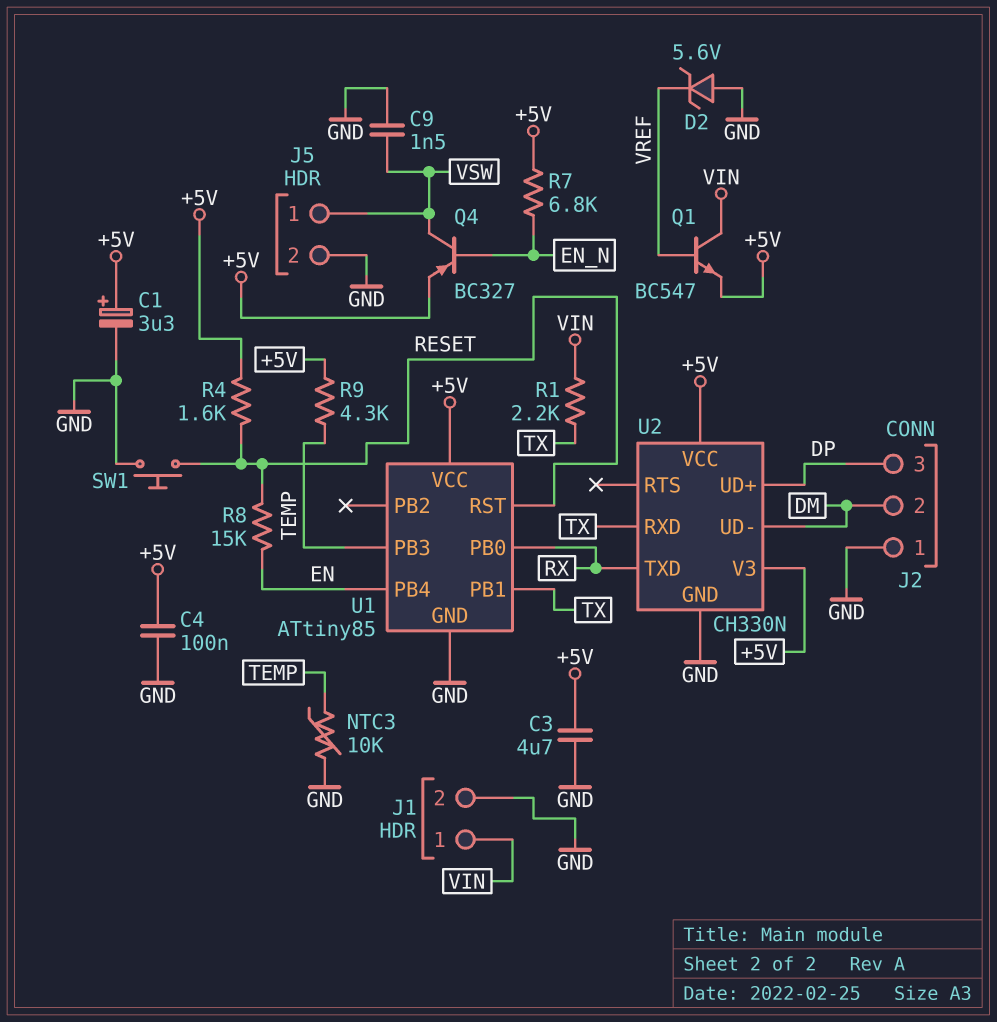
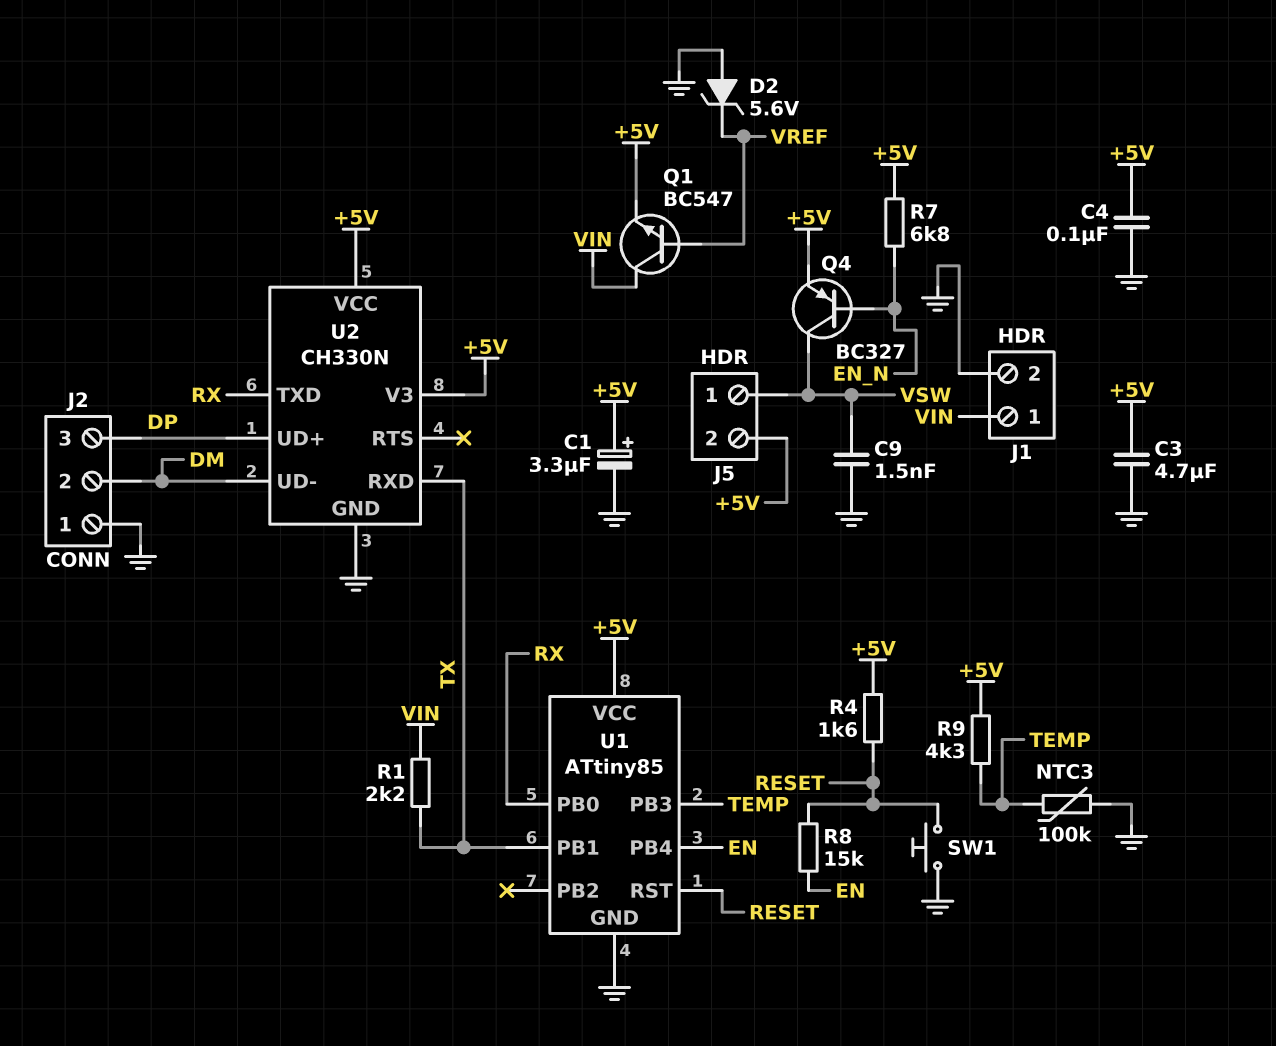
J5 pin 2: GND -> +5V
NTC3: 10k (GND, TEMP) -> 100k (GND, TEMP)

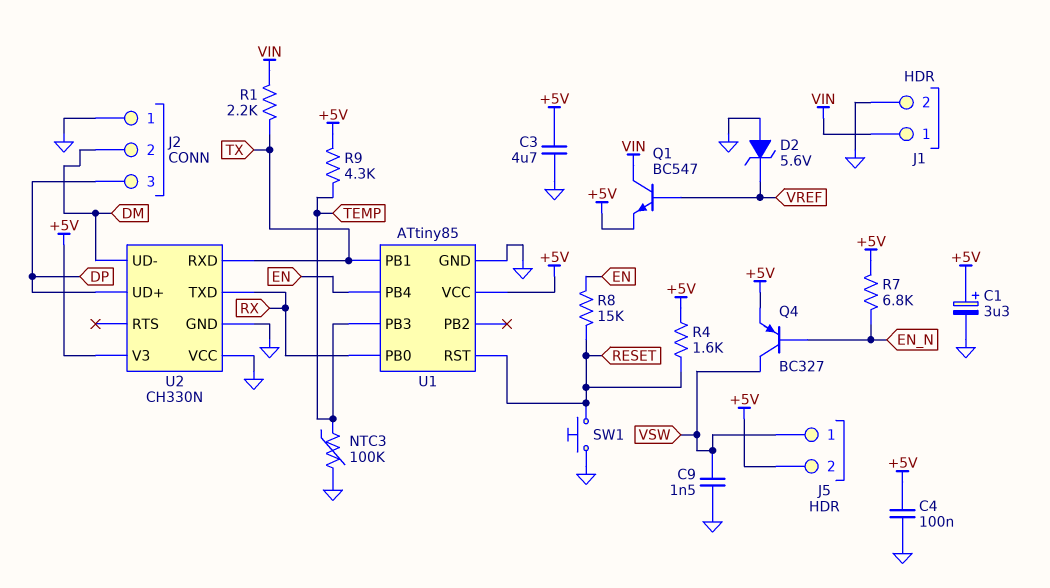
U2 pin VCC: +5V -> GND

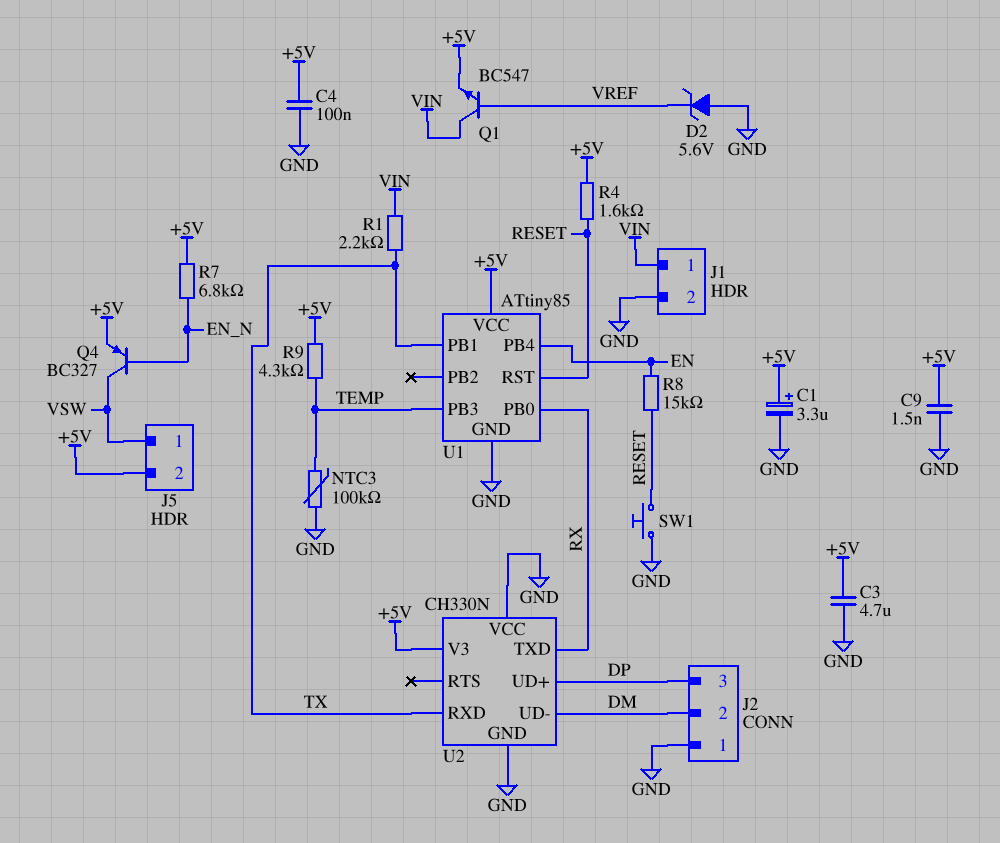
C9: 1.5nF (GND, VSW) -> 1.5nF (+5V, GND)

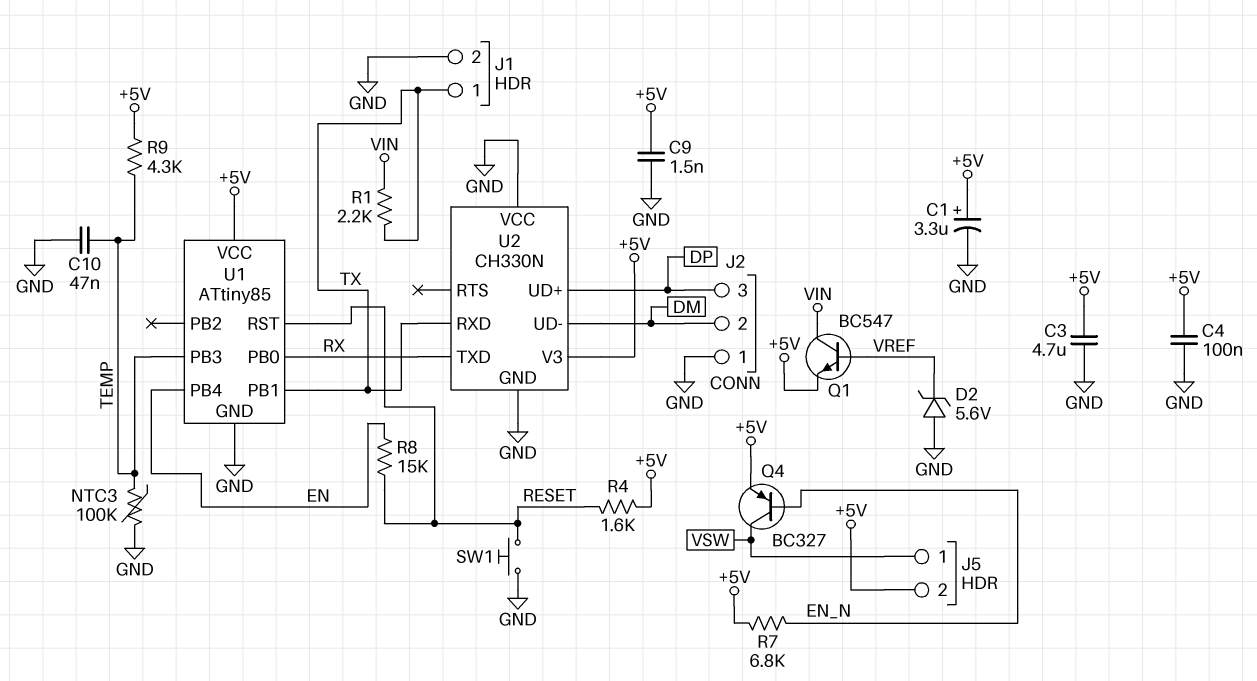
C10: none -> 47nF (GND, TEMP)
J1 pin 1: VIN -> TX

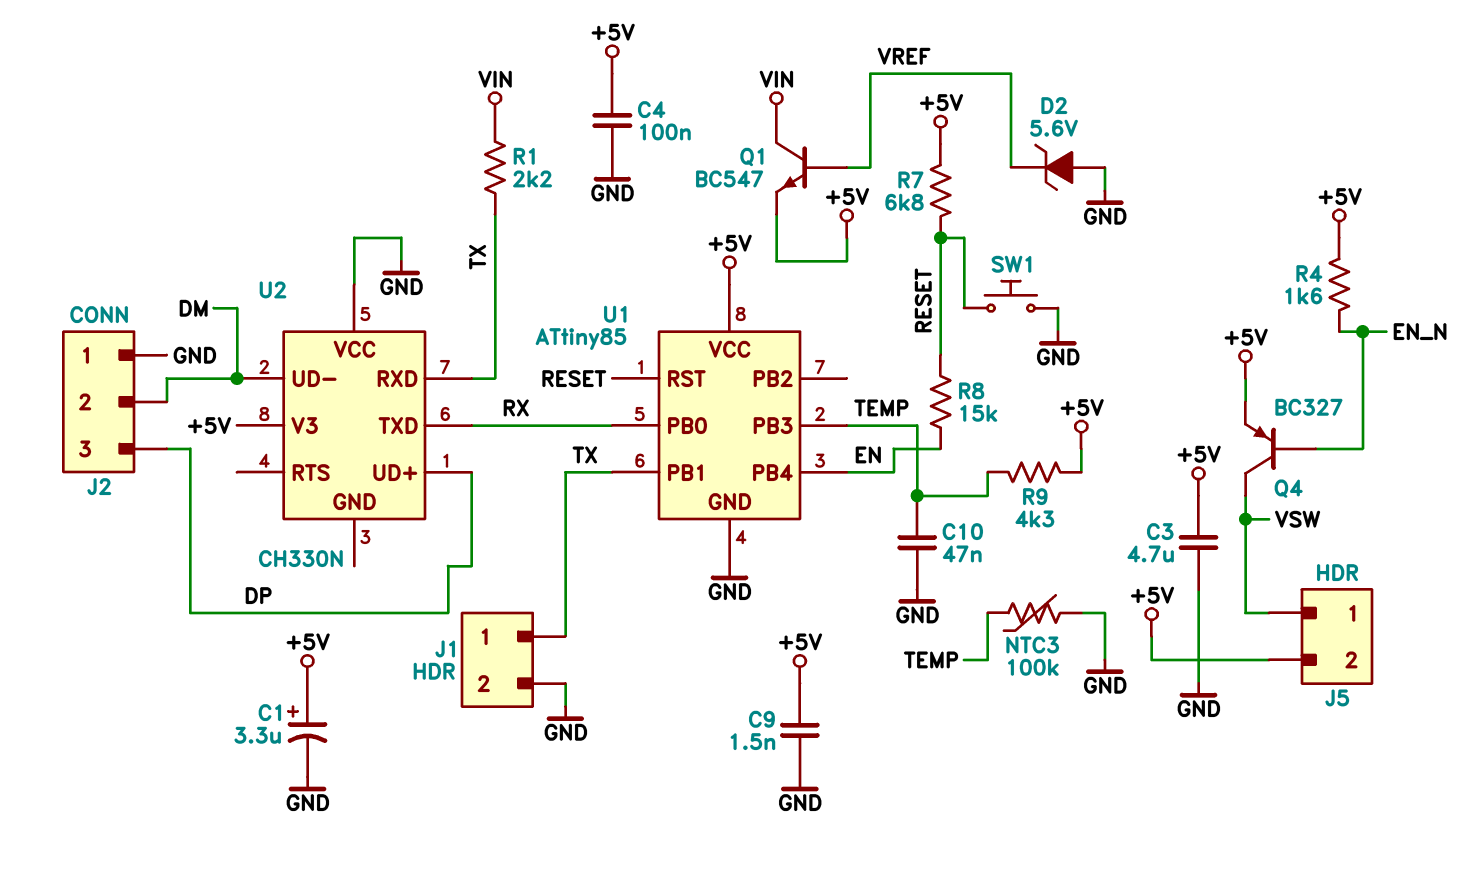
R4: 1.6k (+5V, RESET) -> 1.6k (+5V, EN_N)
R7: 6.8k (+5V, EN_N) -> 6.8k (+5V, RESET)
U2 pin GND: GND -> none

